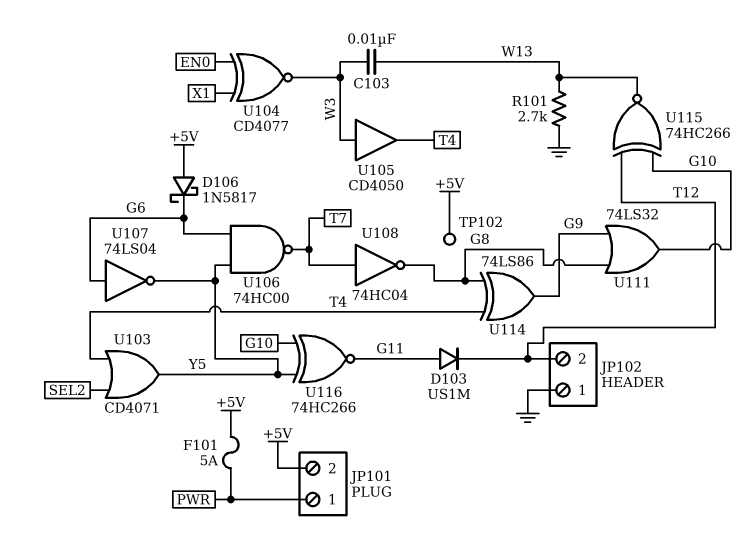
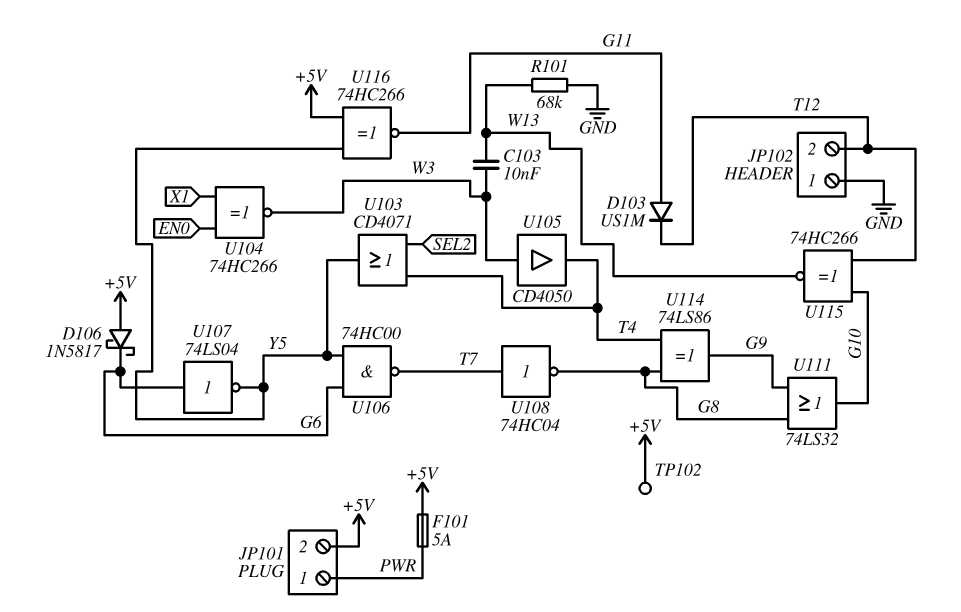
R101: 2.7k (GND, W13) -> 68k (GND, W13)
U104: XNOR CD4077 (in EN0, in X1, out W3) -> XNOR 74HC266 (in EN0, in X1, out W3)
U116: XNOR 74HC266 (in G10, in Y5, out G11) -> XNOR 74HC266 (in +5V, in Y5, out G11)

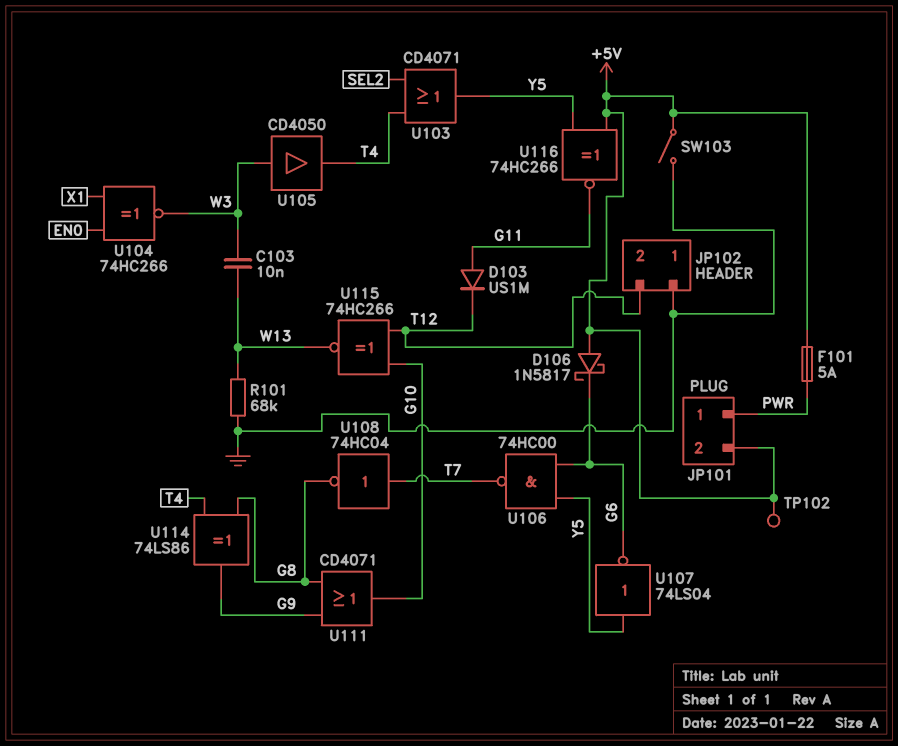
SW103: none -> switch (+5V, GND)
U107: NOT 74LS04 (in G6, out Y5) -> NOT 74LS04 (in Y5, out G6)
U111: OR 74LS32 (in G8, in G9, out G10) -> OR CD4071 (in G8, in G9, out G10)

